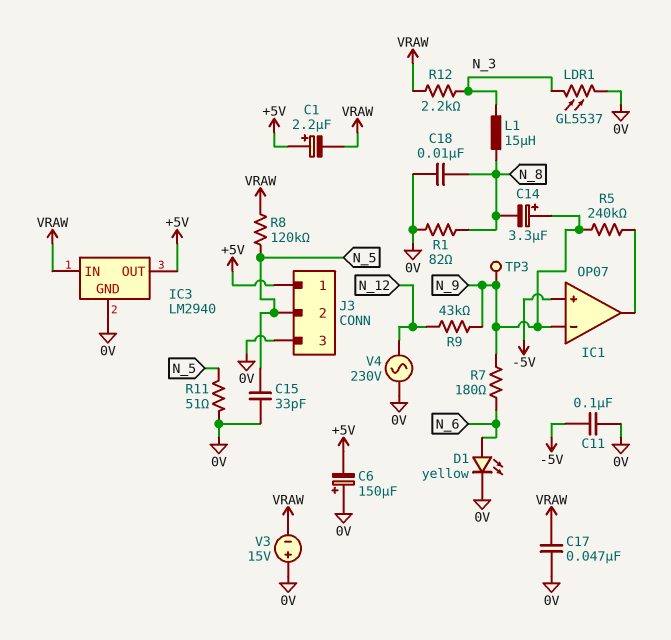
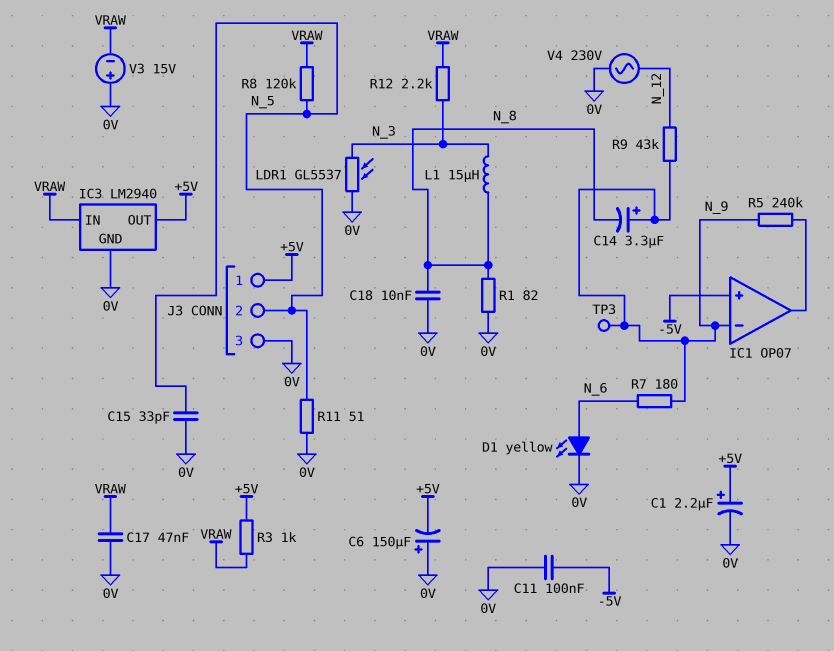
C1: 2.2uF (plus +5V, minus VRAW) -> 2.2uF (plus +5V, minus 0V)
R3: none -> 1k (+5V, VRAW)

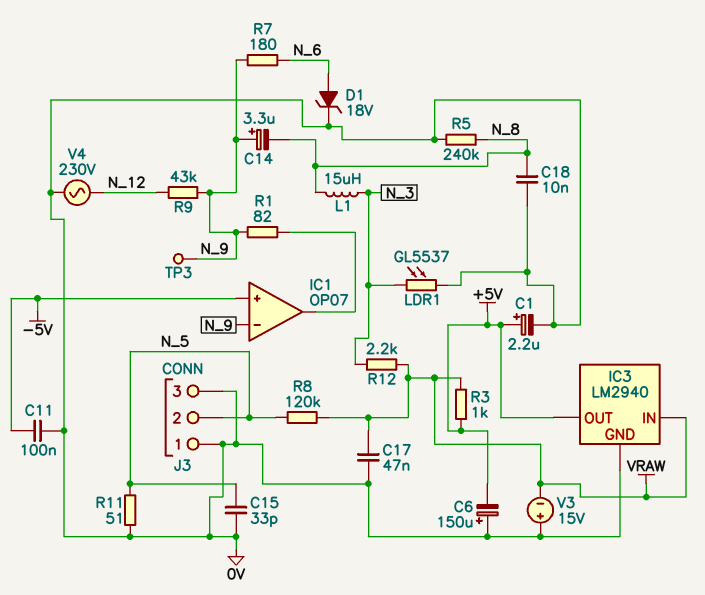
D1: LED yellow (A N_6, K 0V) -> zener 18V (A N_6, K 0V)
J3 pin 1: +5V -> 0V
R1: 82 (0V, N_8) -> 82 (IC1/out, N_9)
R5: 240k (IC1/out, N_9) -> 240k (0V, N_8)

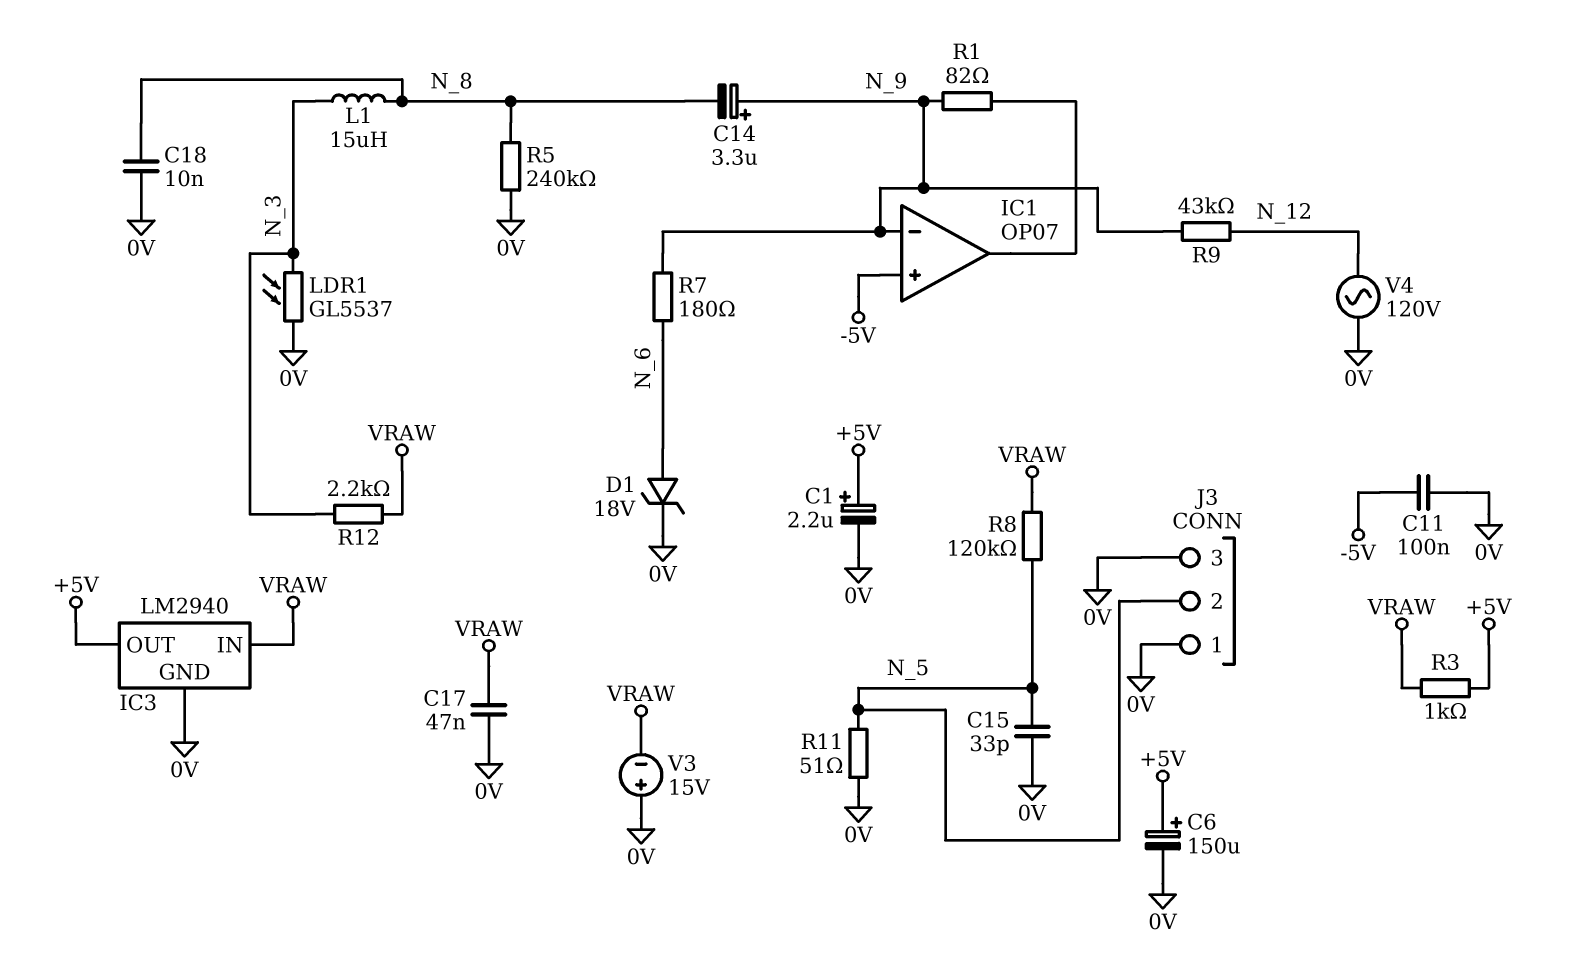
C6: 150uF (plus 0V, minus +5V) -> 150uF (plus +5V, minus 0V)
TP3: test point (N_9) -> none
V4: AC 230V (0V, N_12) -> AC 120V (0V, N_12)

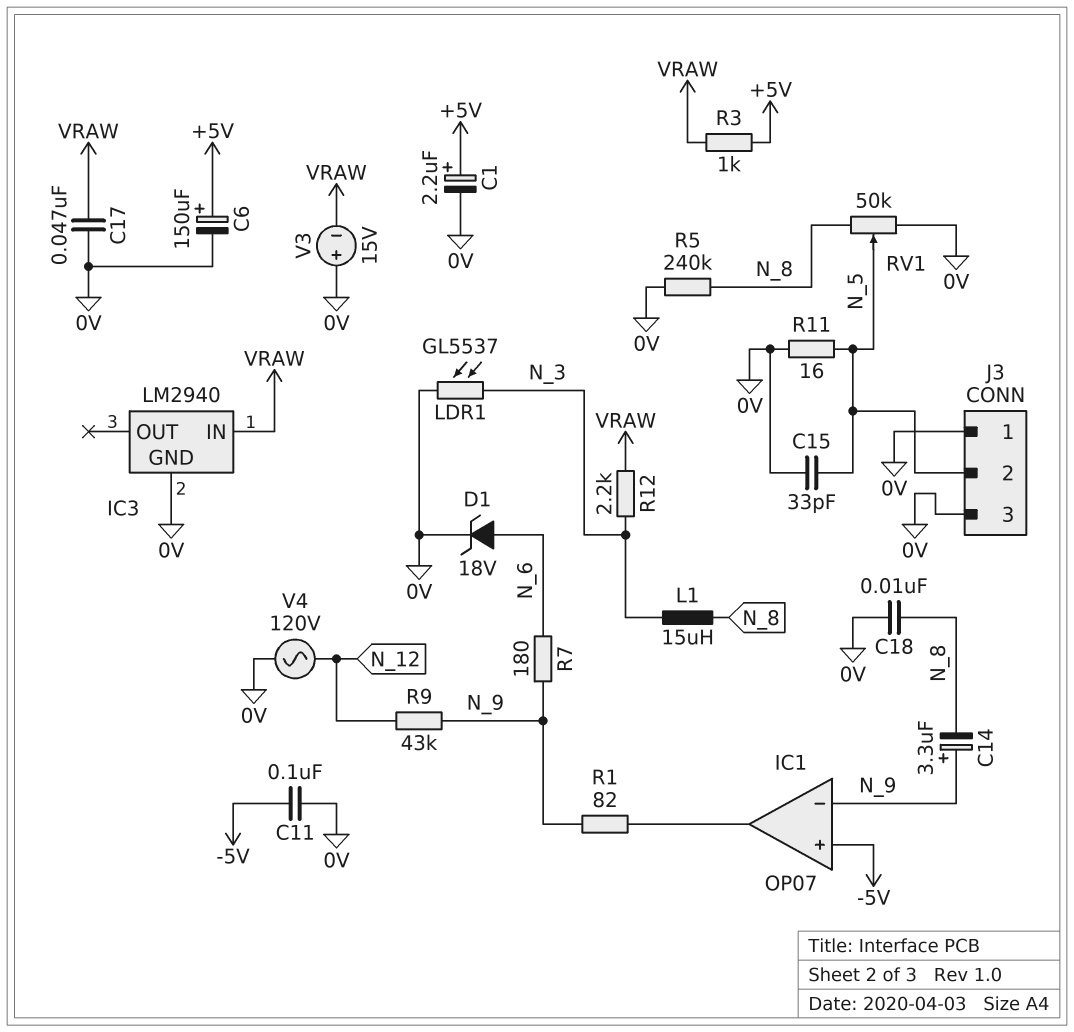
IC3 pin OUT: +5V -> none
R8: 120k (N_5, VRAW) -> none
R11: 51 (0V, N_5) -> 16 (0V, N_5)
RV1: none -> 50k (0V, N_8, wiper N_5)

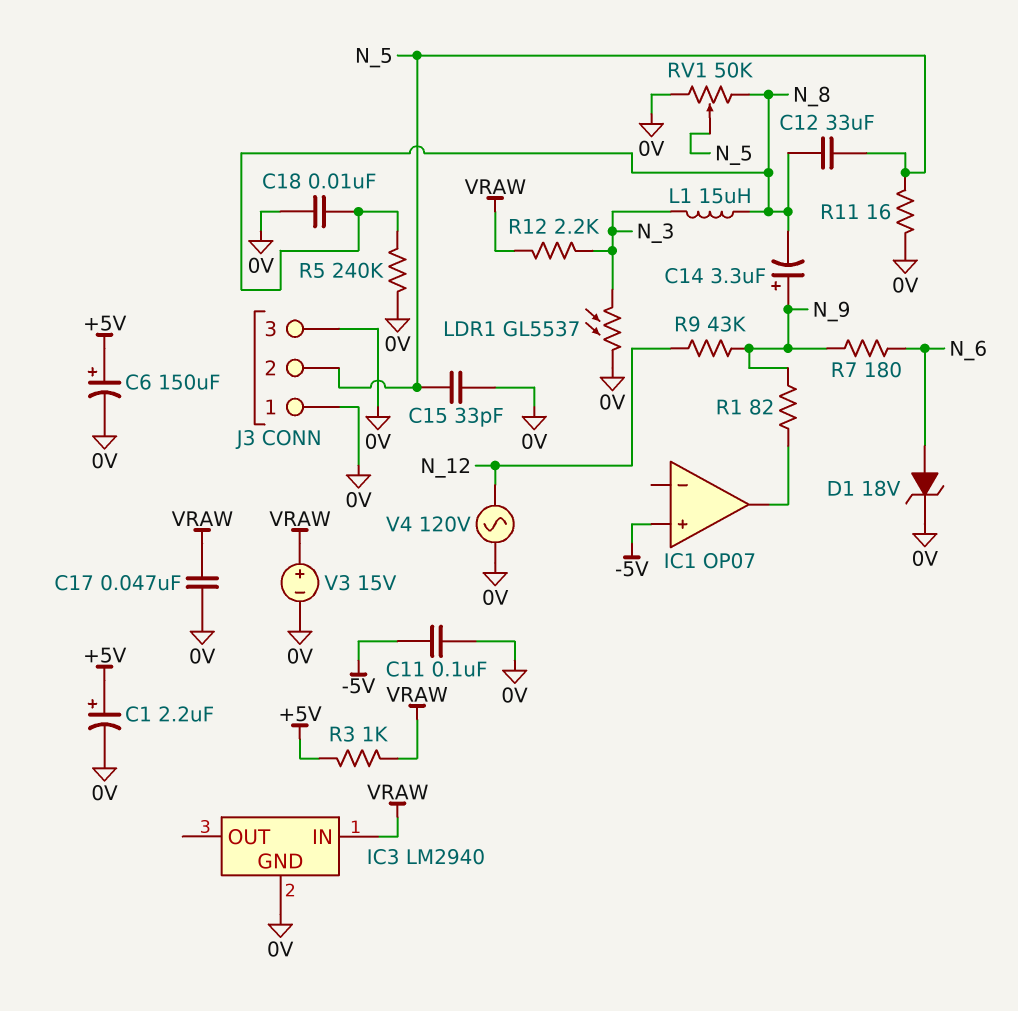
C12: none -> 33uF (N_5, N_8)
IC1 pin in-: N_9 -> none
V3: 15V (plus 0V, minus VRAW) -> 15V (plus VRAW, minus 0V)

